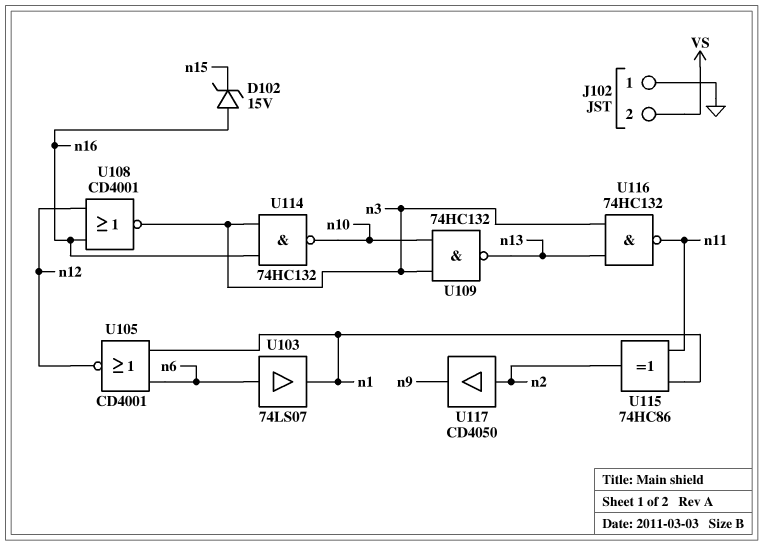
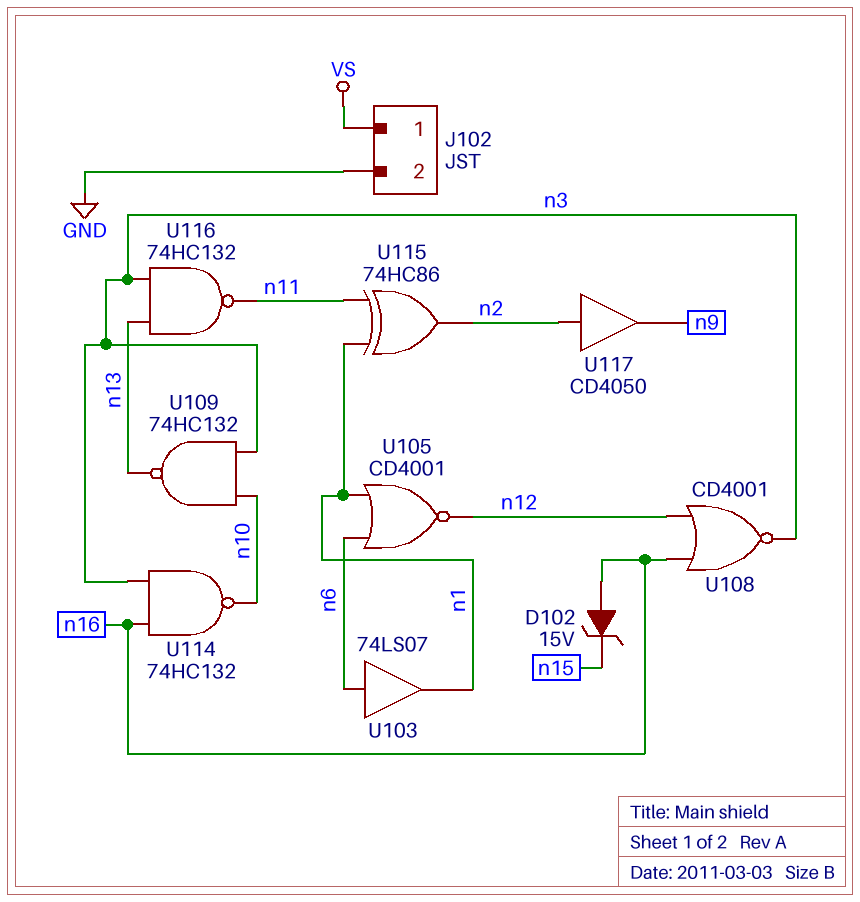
J102 pin 1: GND -> VS
J102 pin 2: VS -> GND

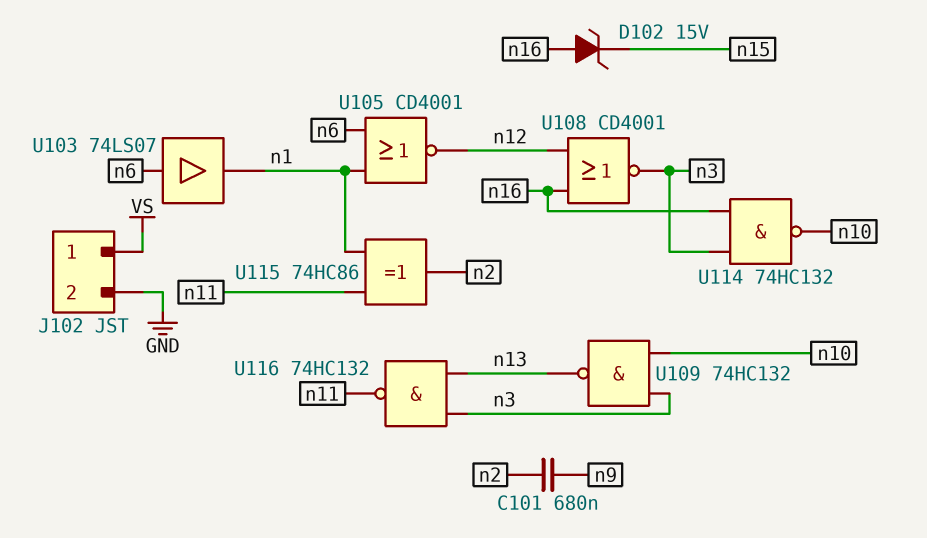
C101: none -> 680nF (n2, n9)
U117: buffer CD4050 (in n2, out n9) -> none

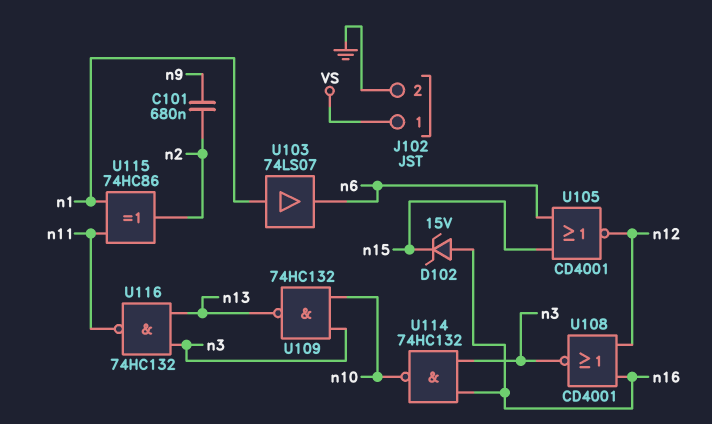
U103: buffer 74LS07 (in n6, out n1) -> buffer 74LS07 (in n1, out n6)
U105: NOR CD4001 (in n1, in n6, out n12) -> NOR CD4001 (in n6, in n15, out n12)

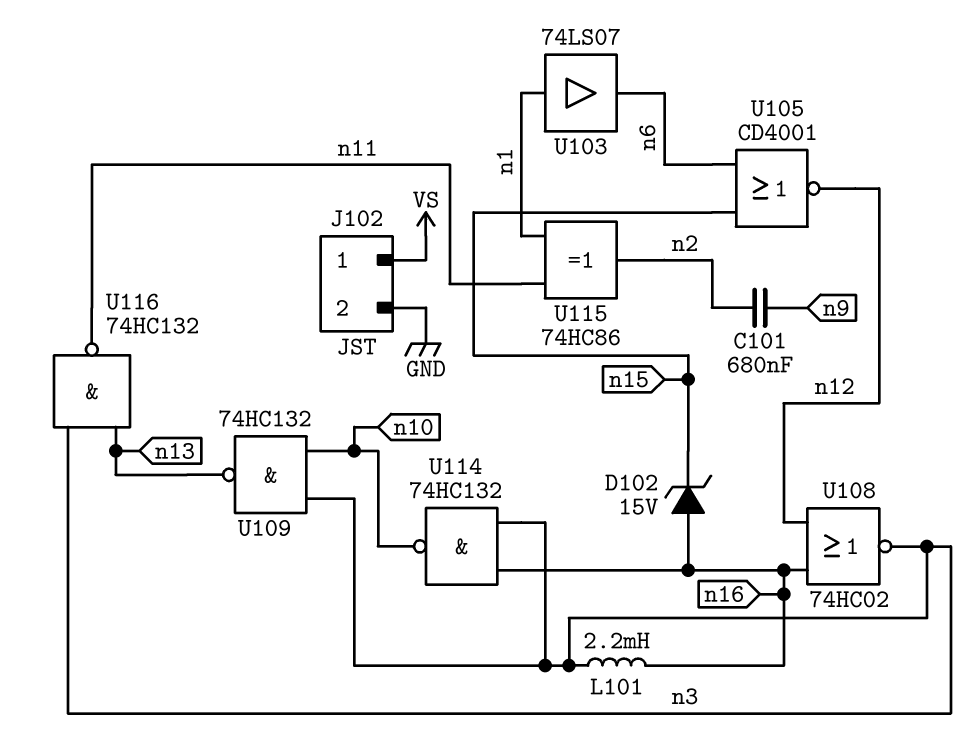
L101: none -> 2.2mH (n3, n16)
U108: NOR CD4001 (in n12, in n16, out n3) -> NOR 74HC02 (in n12, in n16, out n3)

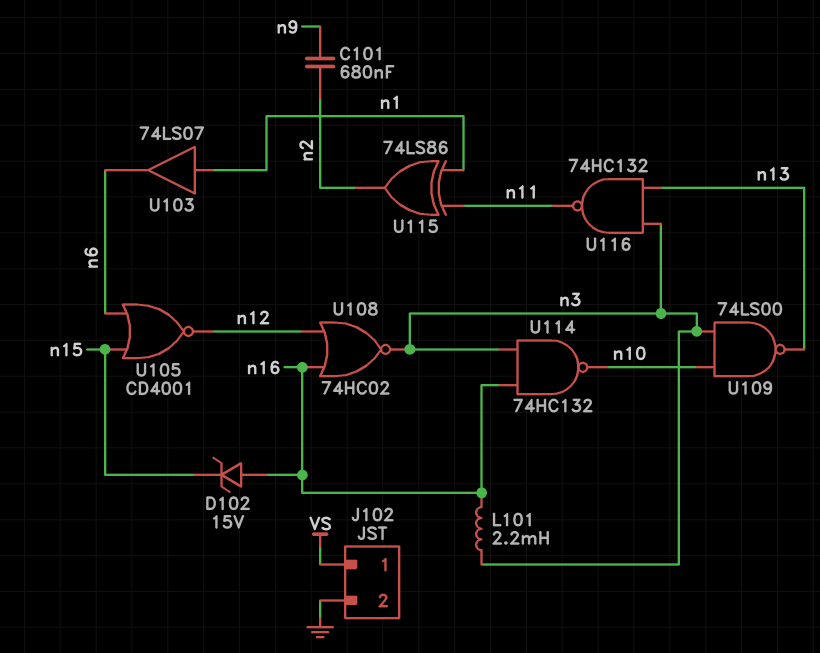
U109: NAND 74HC132 (in n3, in n10, out n13) -> NAND 74LS00 (in n3, in n10, out n13)
U115: XOR 74HC86 (in n1, in n11, out n2) -> XOR 74LS86 (in n1, in n11, out n2)

